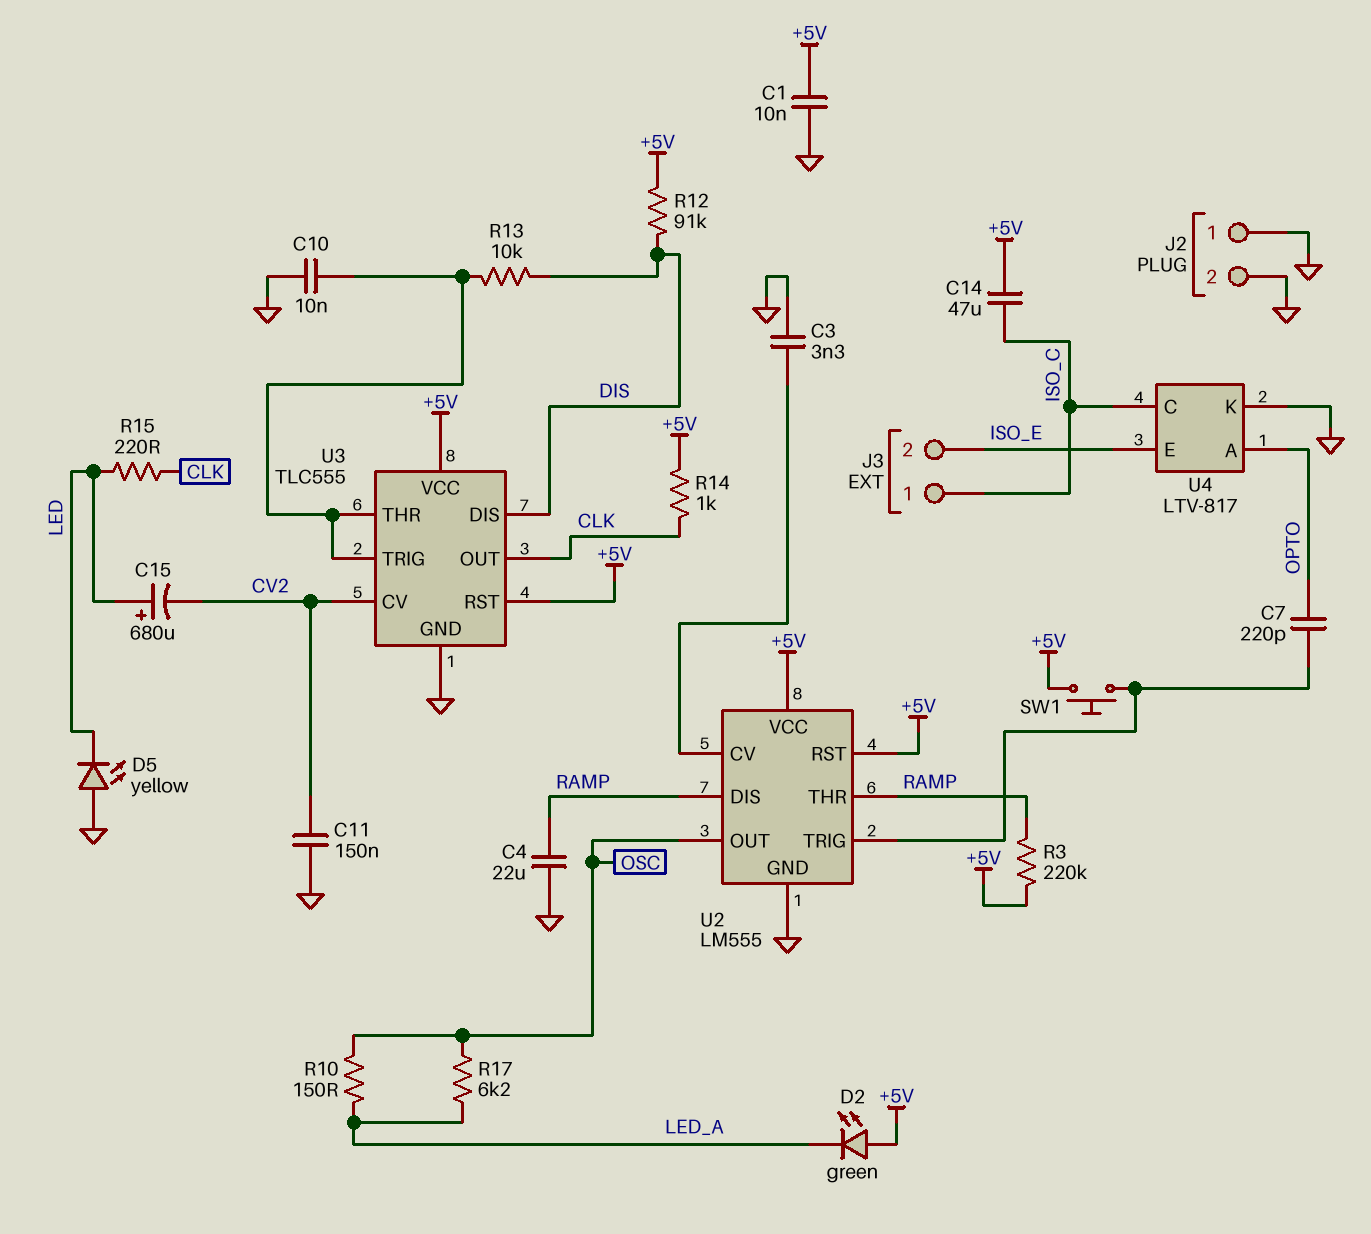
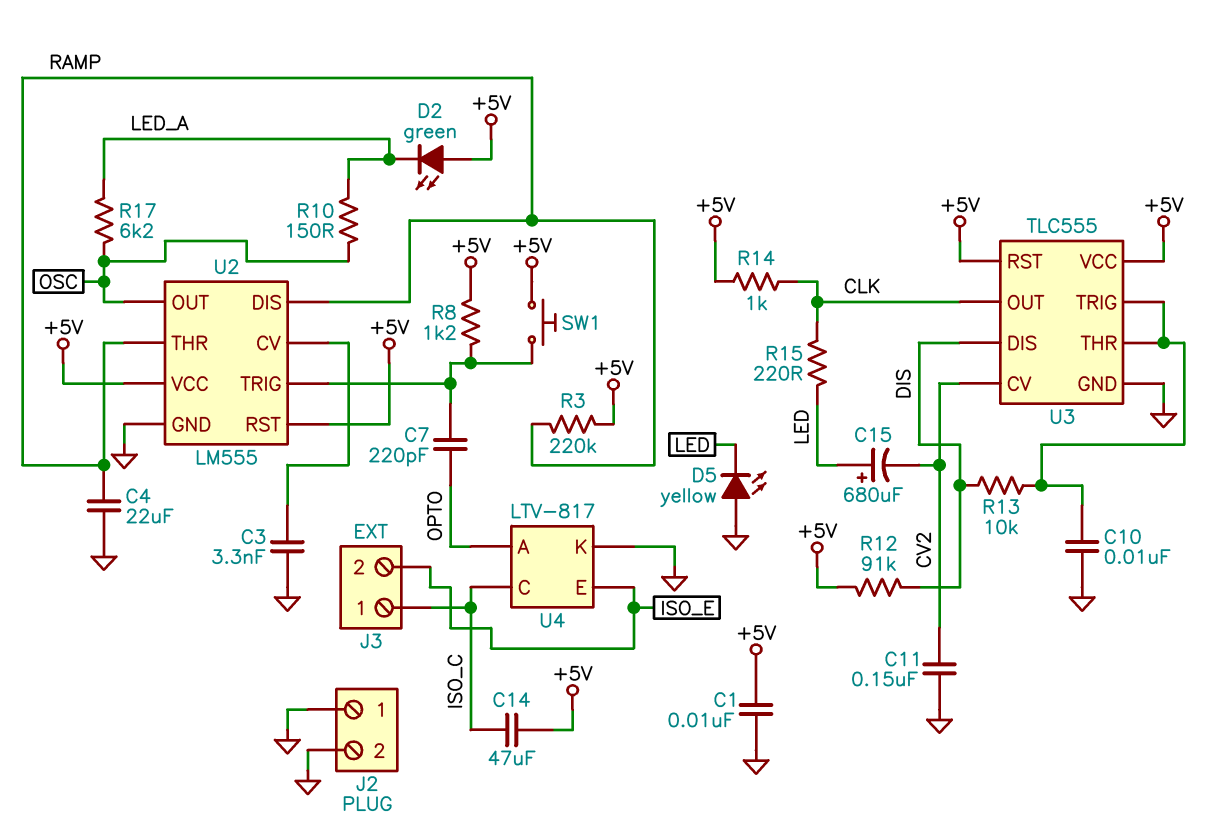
R8: none -> 1.2k (+5V, U2/TRIG)

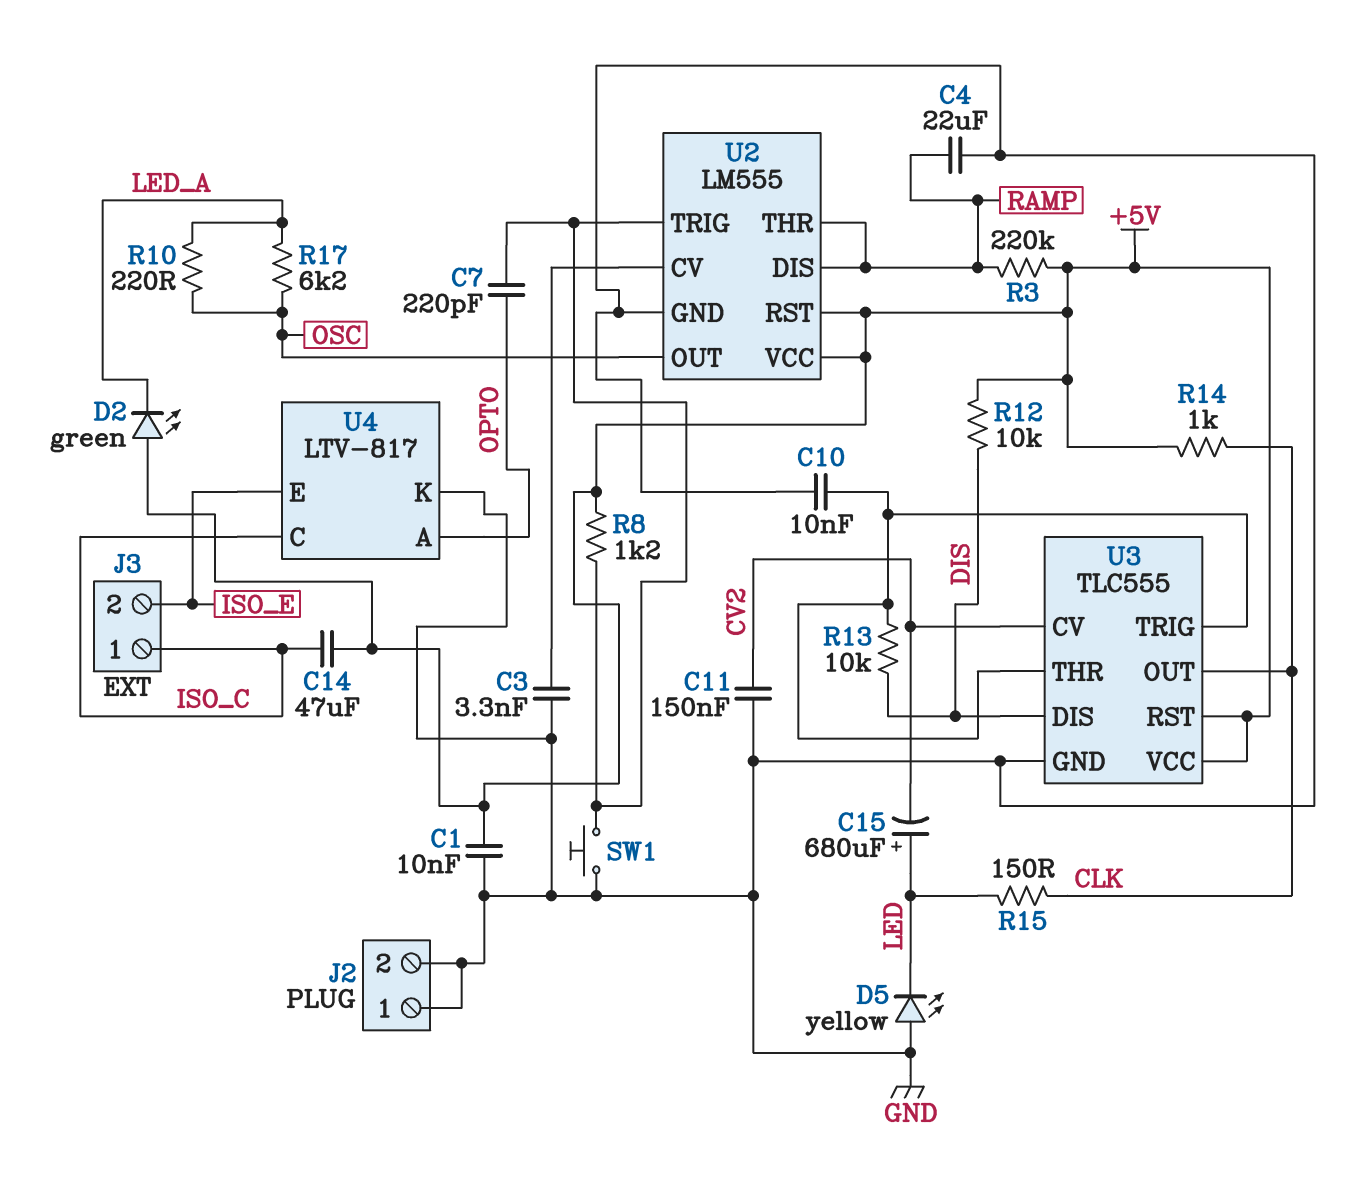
R10: 150 (LED_A, OSC) -> 220 (LED_A, OSC)
R12: 91k (+5V, DIS) -> 10k (+5V, DIS)
R15: 220 (CLK, LED) -> 150 (CLK, LED)
SW1: button (+5V, U2/TRIG) -> button (GND, U2/TRIG)

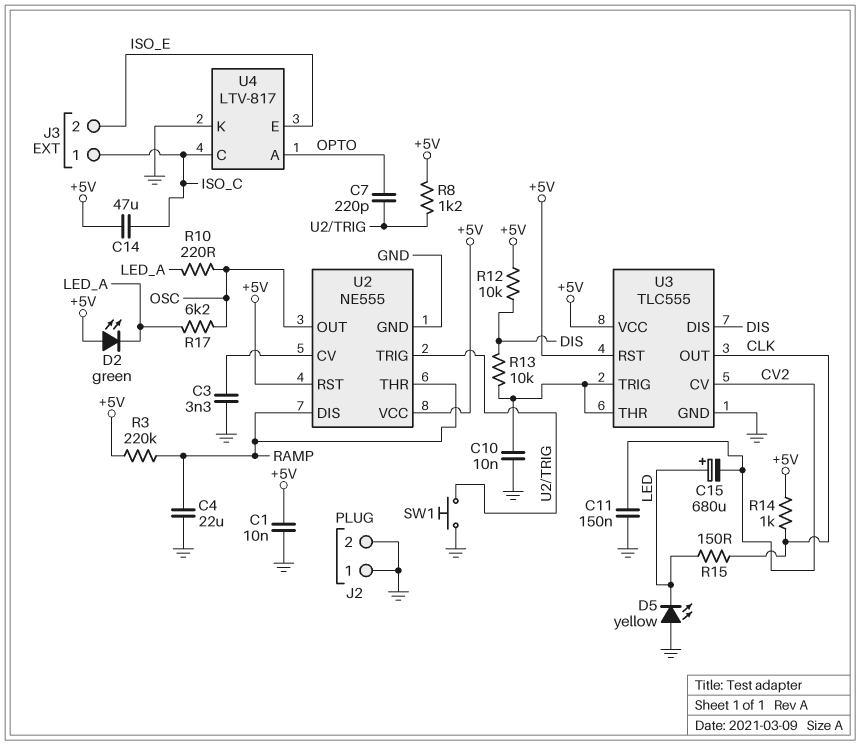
U2: LM555 -> NE555

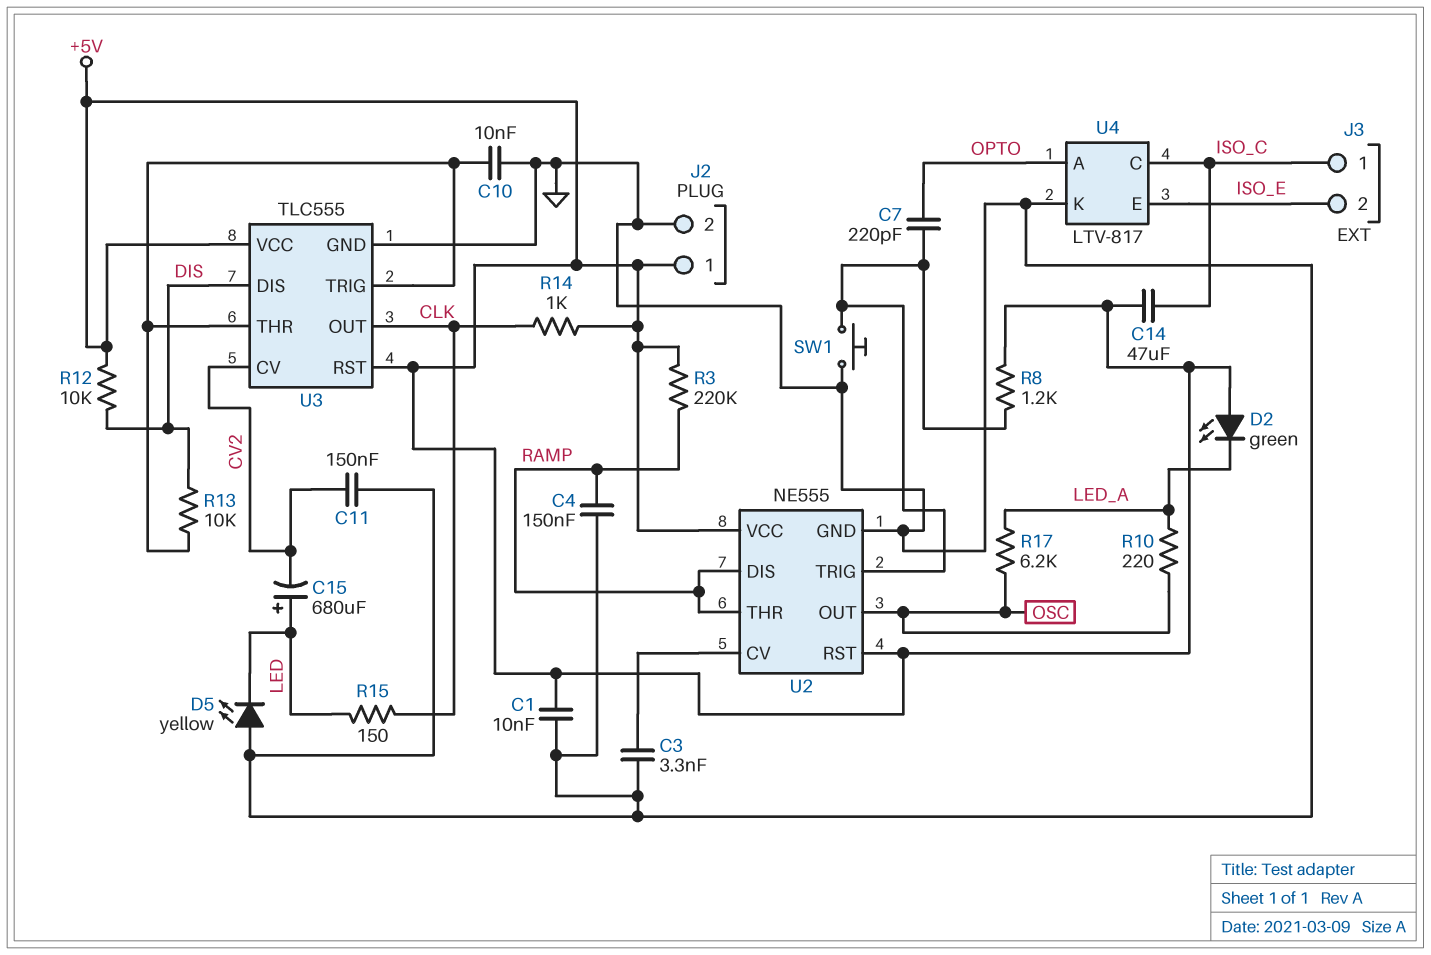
C4: 22uF (GND, RAMP) -> 150nF (GND, RAMP)
J2 pin 1: GND -> +5V

